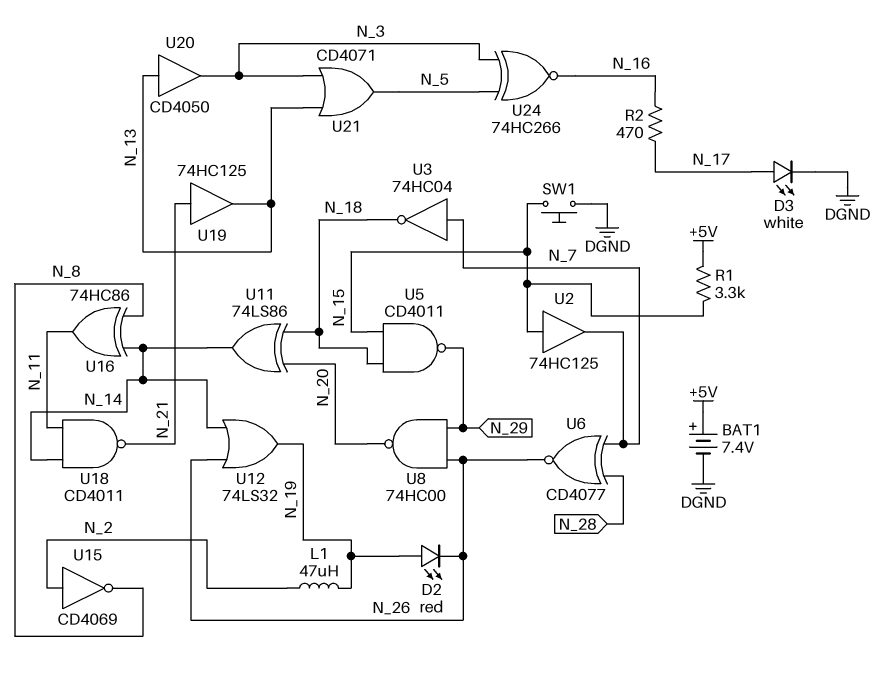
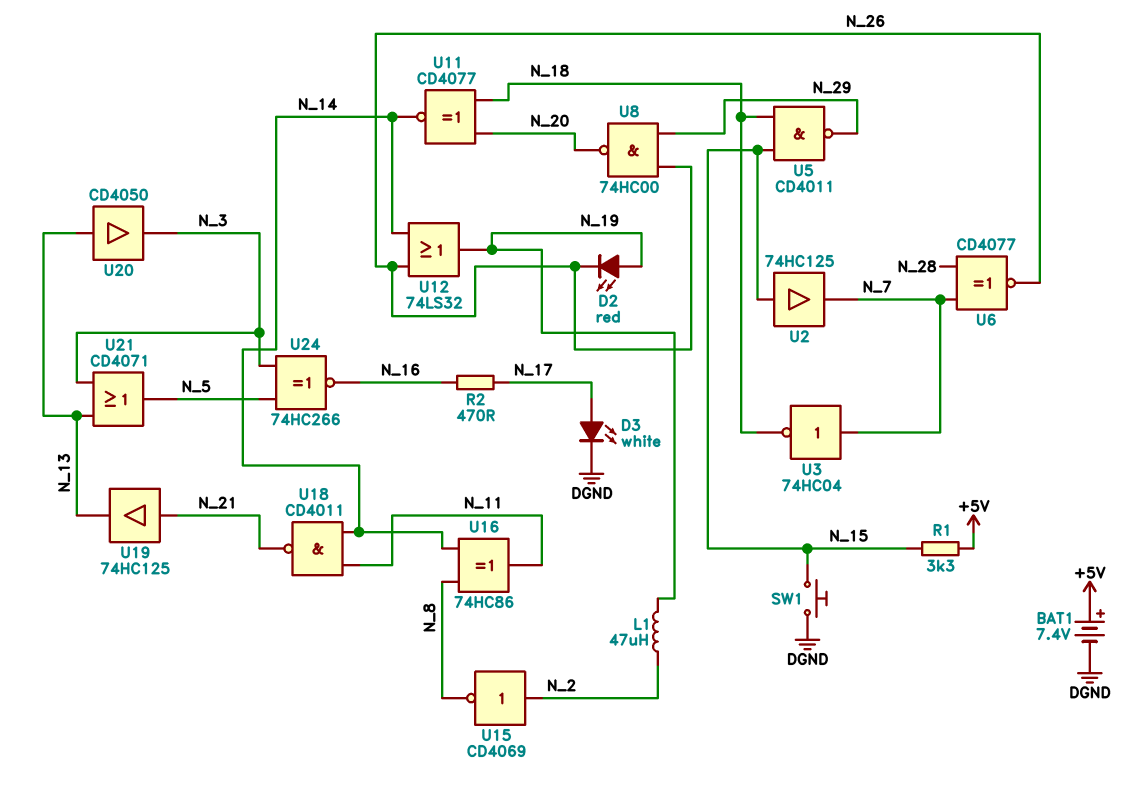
U11: XOR 74LS86 (in N_18, in N_20, out N_14) -> XNOR CD4077 (in N_18, in N_20, out N_14)

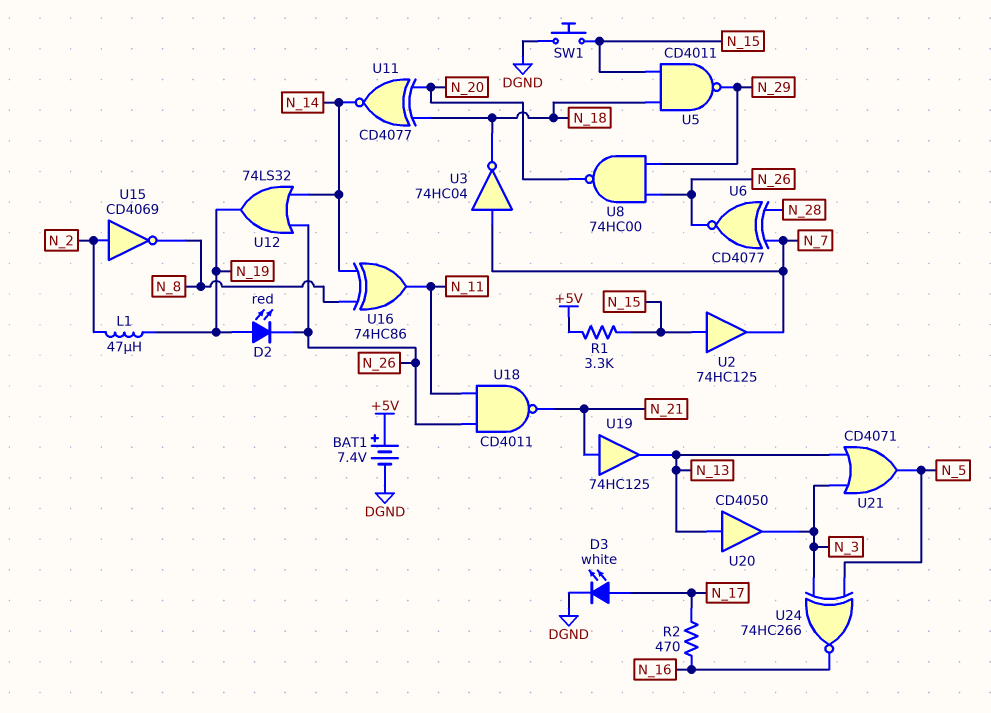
U18: NAND CD4011 (in N_11, in N_14, out N_21) -> NAND CD4011 (in N_11, in N_26, out N_21)

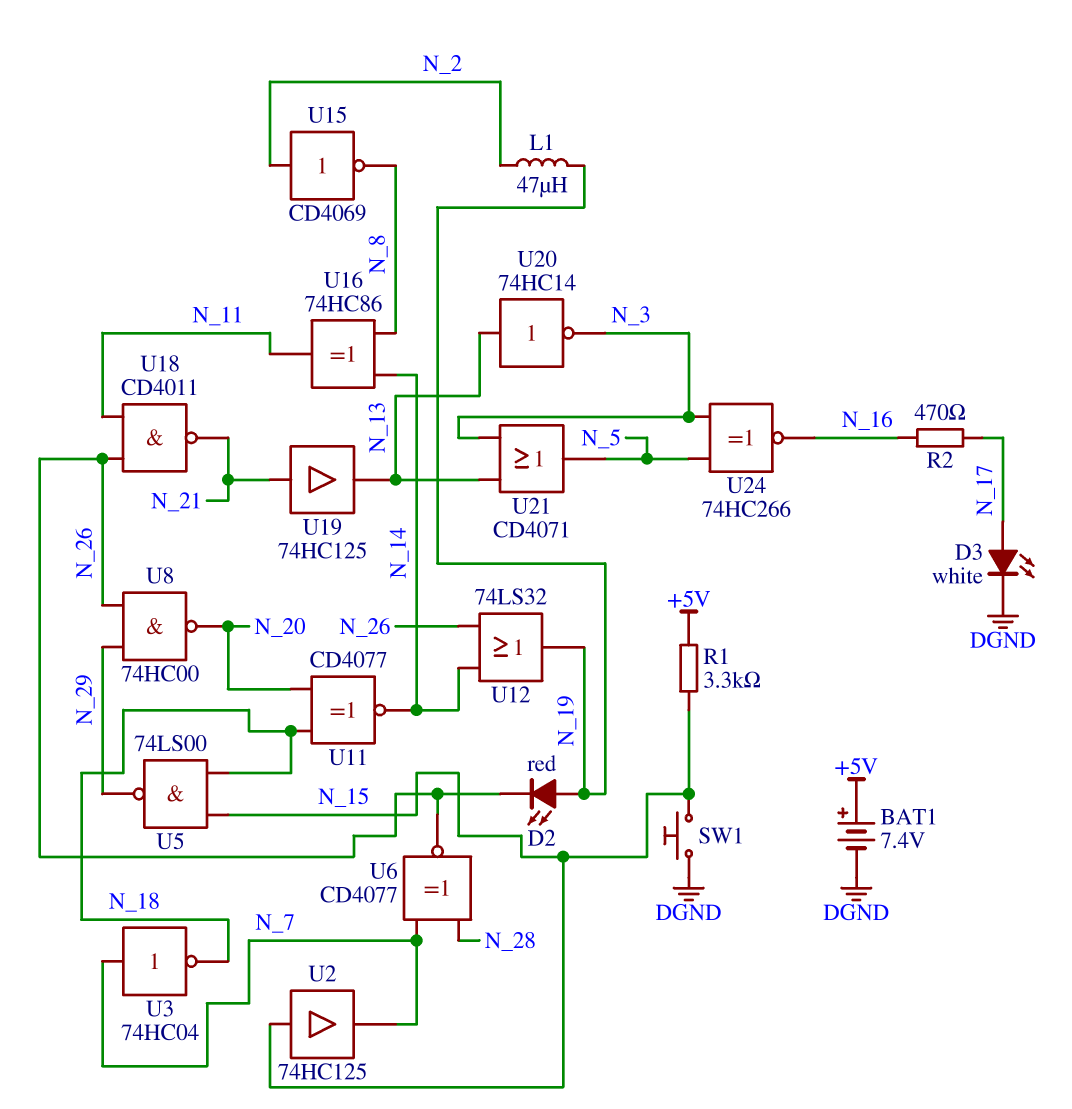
U5: NAND CD4011 (in N_15, in N_18, out N_29) -> NAND 74LS00 (in N_15, in N_18, out N_29)
U20: buffer CD4050 (in N_13, out N_3) -> NOT 74HC14 (in N_13, out N_3)

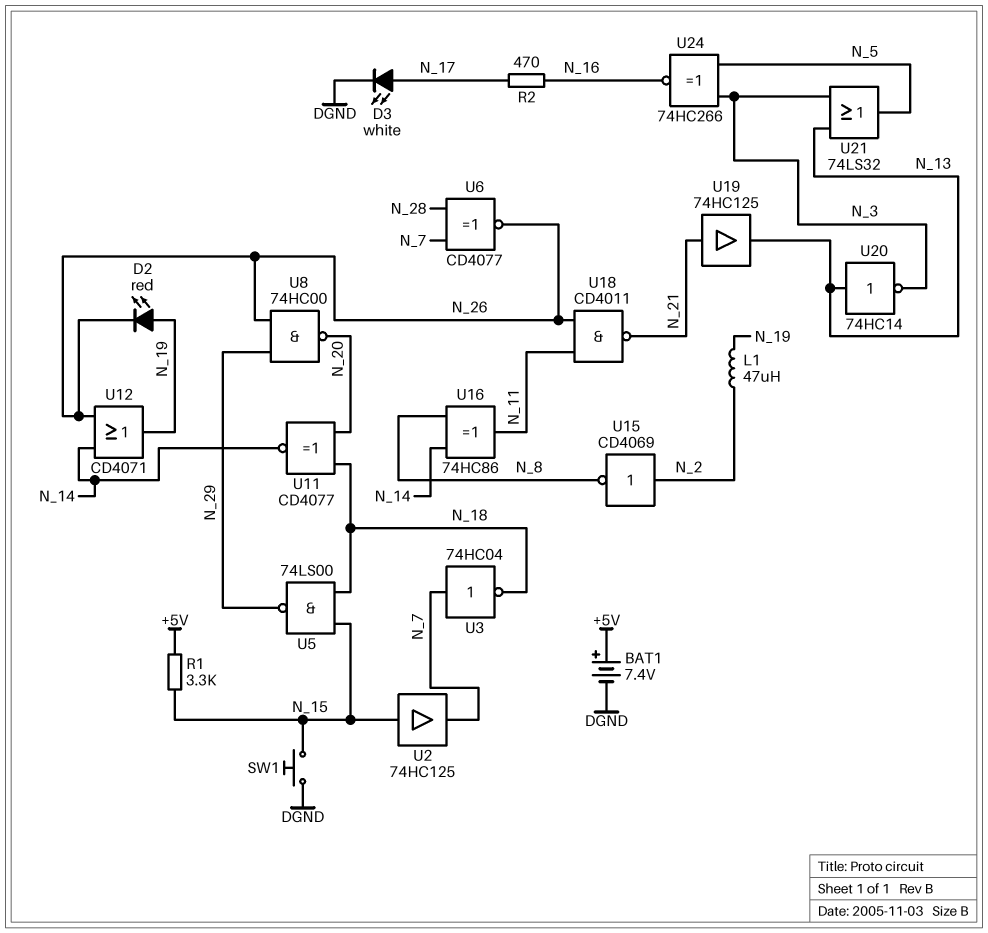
U12: OR 74LS32 (in N_14, in N_26, out N_19) -> OR CD4071 (in N_14, in N_26, out N_19)
U21: OR CD4071 (in N_3, in N_13, out N_5) -> OR 74LS32 (in N_3, in N_13, out N_5)

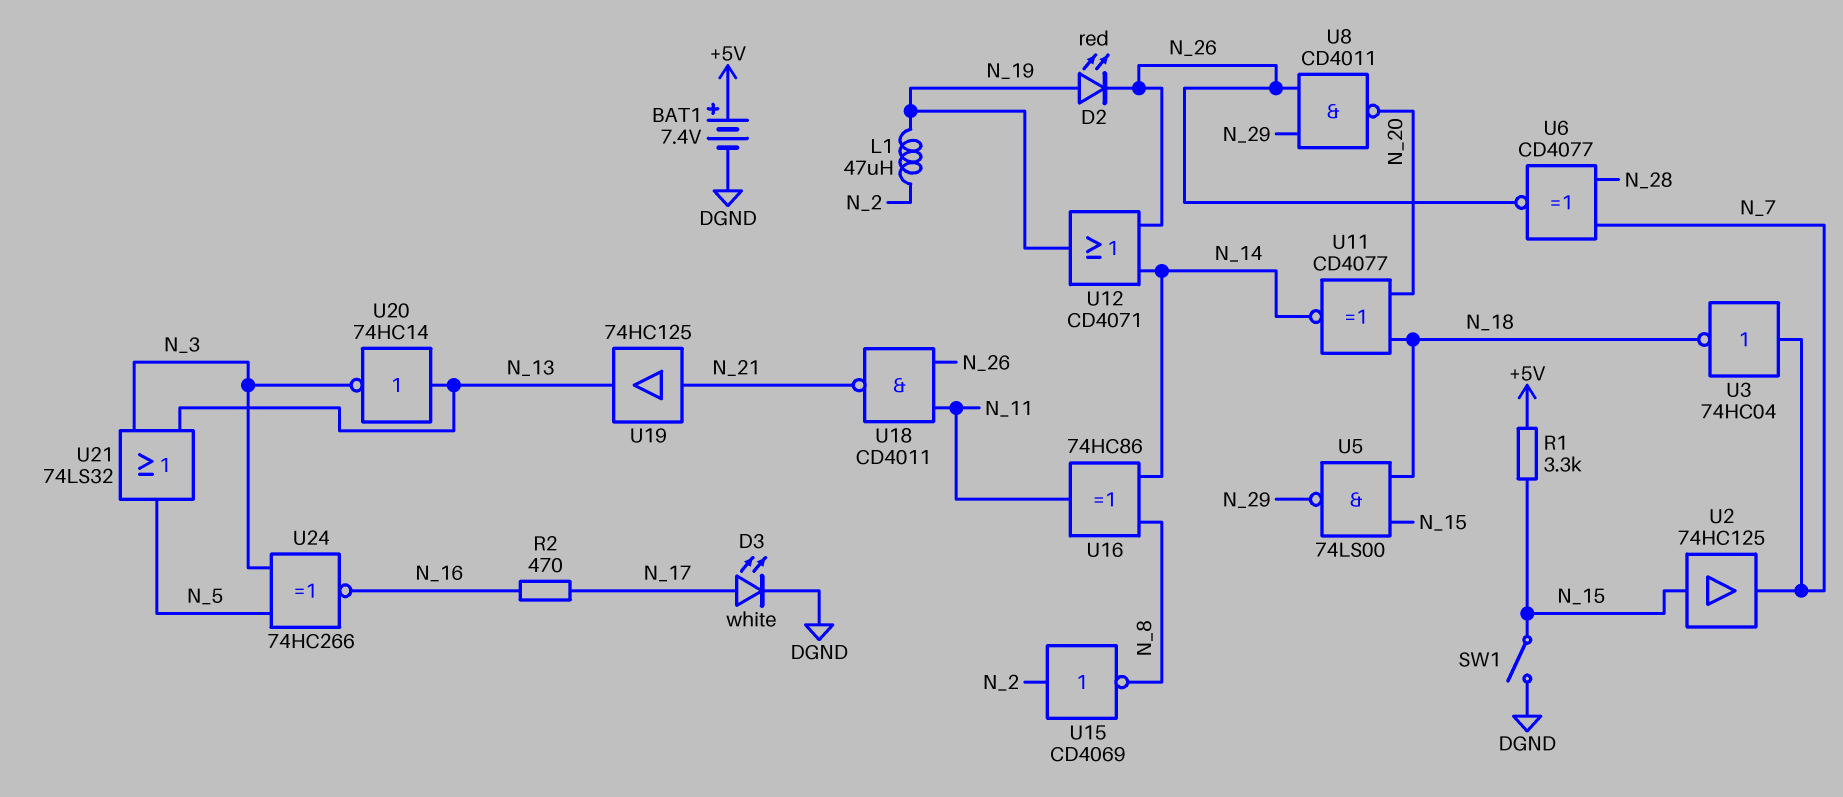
SW1: button (DGND, N_15) -> switch (DGND, N_15)
U8: NAND 74HC00 (in N_26, in N_29, out N_20) -> NAND CD4011 (in N_26, in N_29, out N_20)

